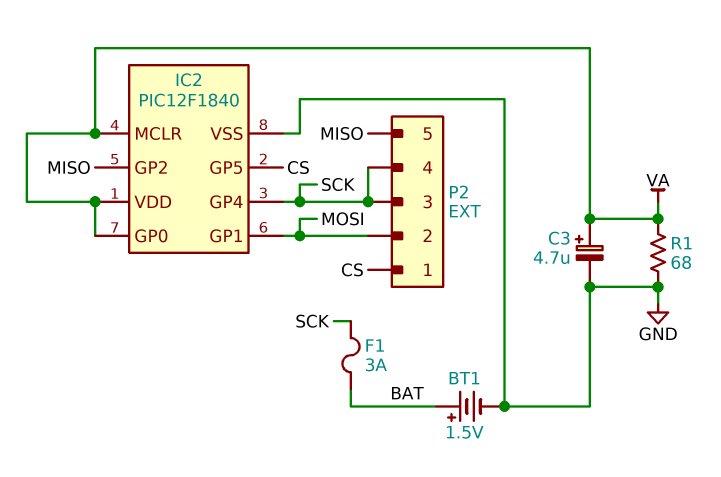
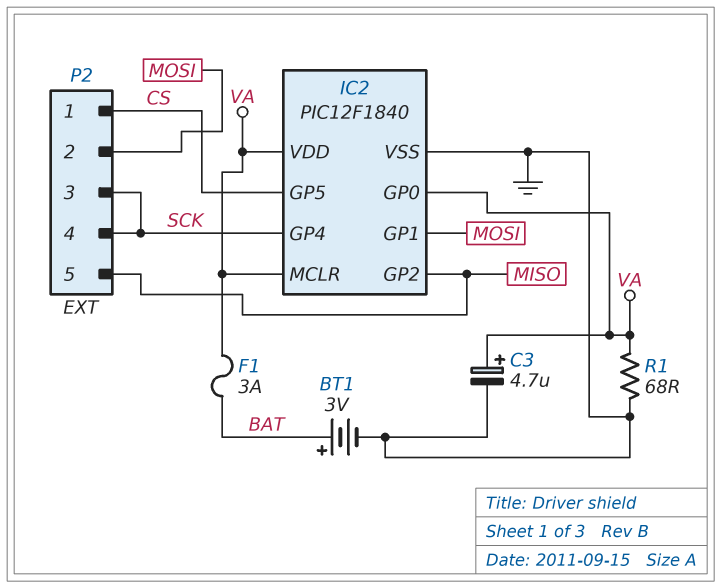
BT1: 1.5V (plus BAT, minus GND) -> 3V (plus BAT, minus GND)
F1: 3A (BAT, SCK) -> 3A (BAT, VA)

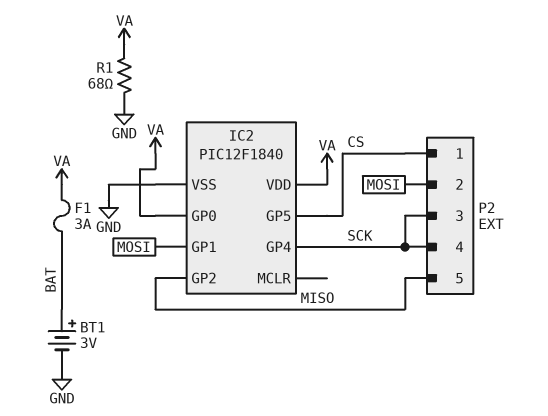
C3: 4.7uF (plus VA, minus GND) -> none
IC2 pin MCLR: VA -> none

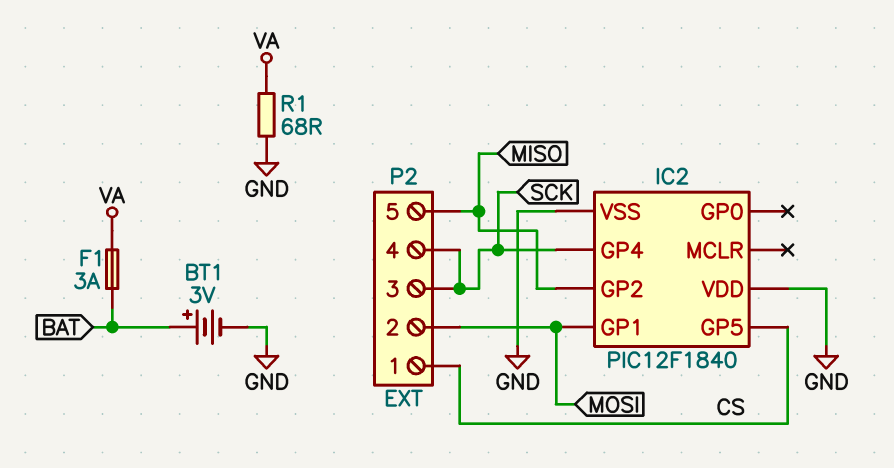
IC2 pin GP0: VA -> none
IC2 pin VDD: VA -> GND

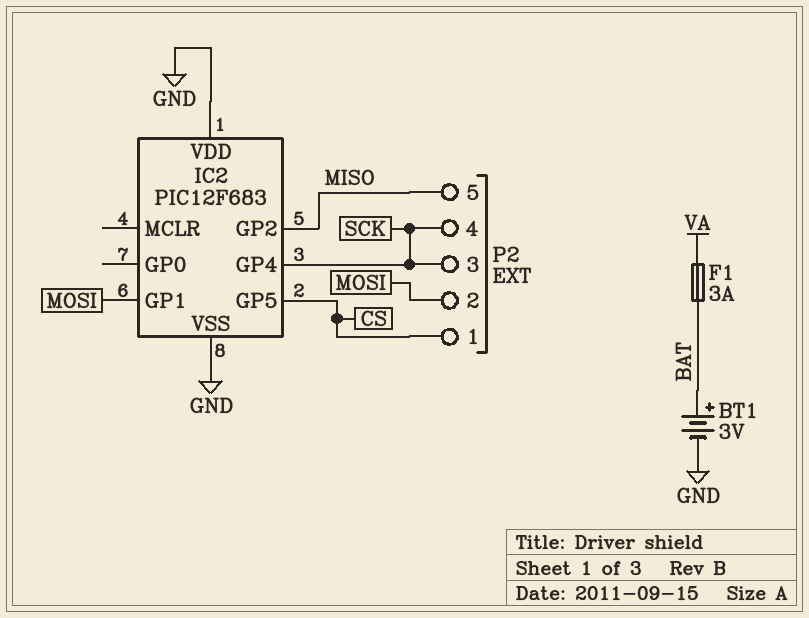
IC2: PIC12F1840 -> PIC12F683
R1: 68 (GND, VA) -> none

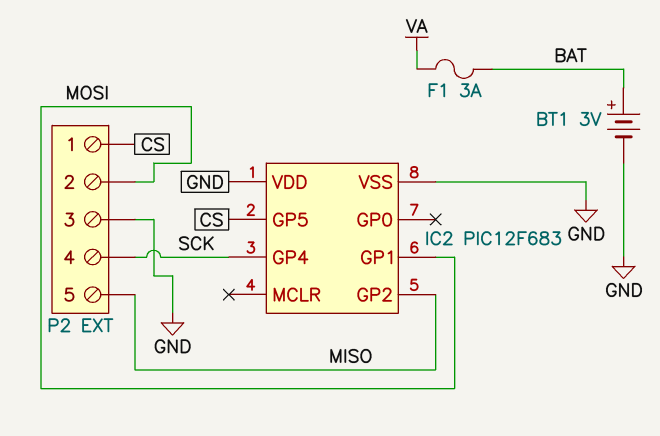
P2 pin 3: SCK -> GND

